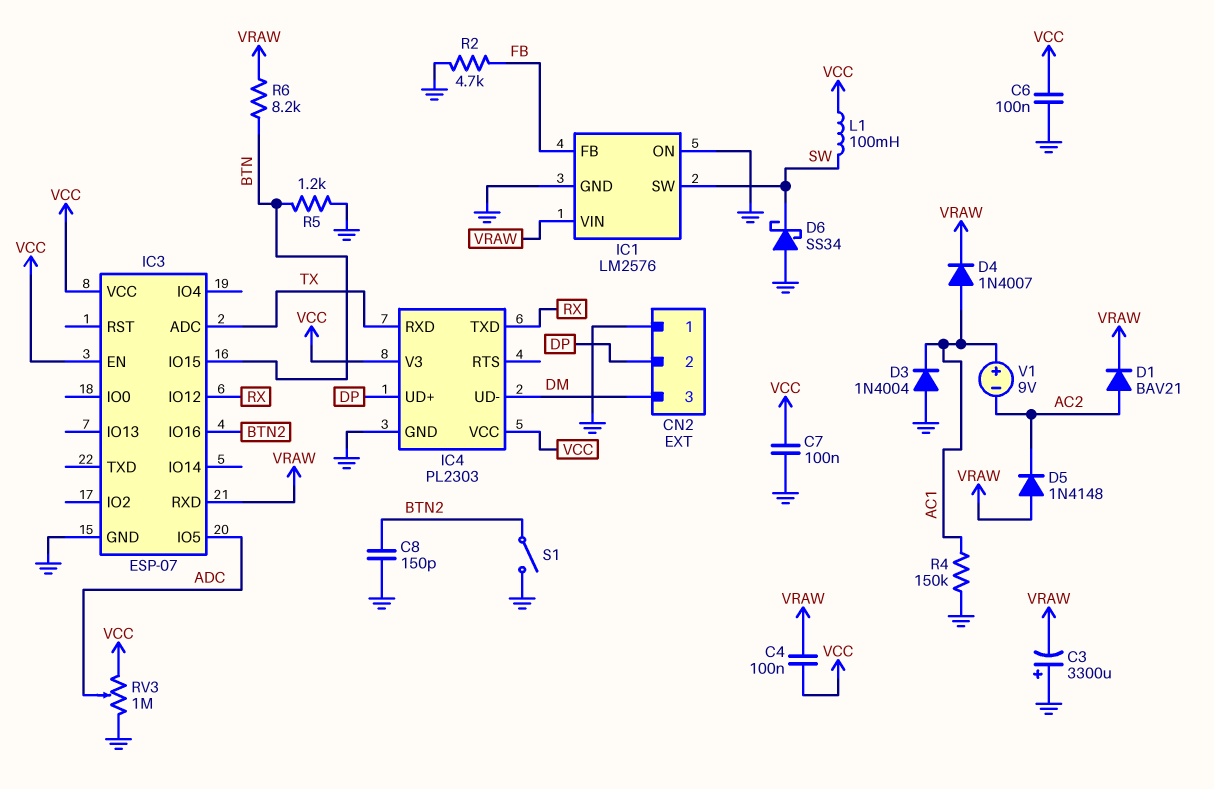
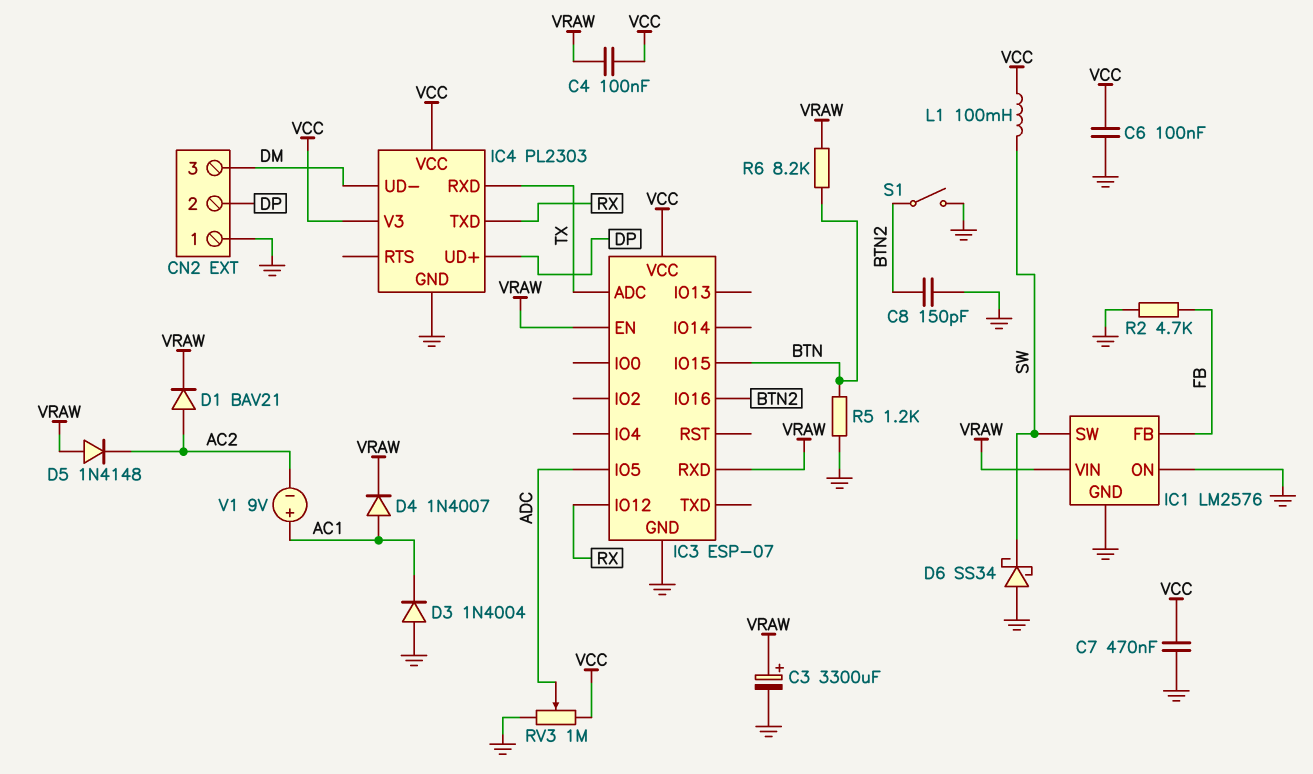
C3: 3300uF (plus GND, minus VRAW) -> 3300uF (plus VRAW, minus GND)
C7: 100nF (GND, VCC) -> 470nF (GND, VCC)
IC3 pin EN: VCC -> VRAW
R4: 150k (AC1, GND) -> none

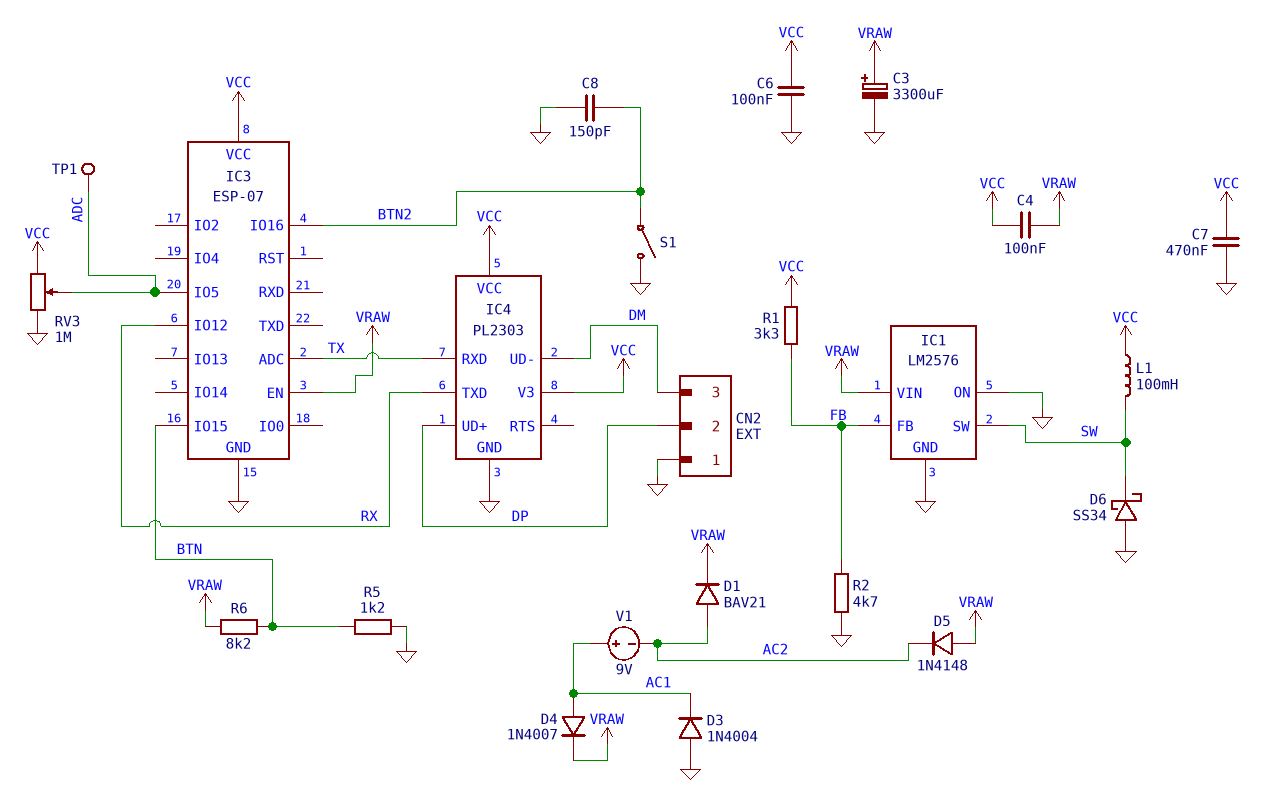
IC3 pin RXD: VRAW -> none
R1: none -> 3.3k (FB, VCC)
TP1: none -> test point (ADC)

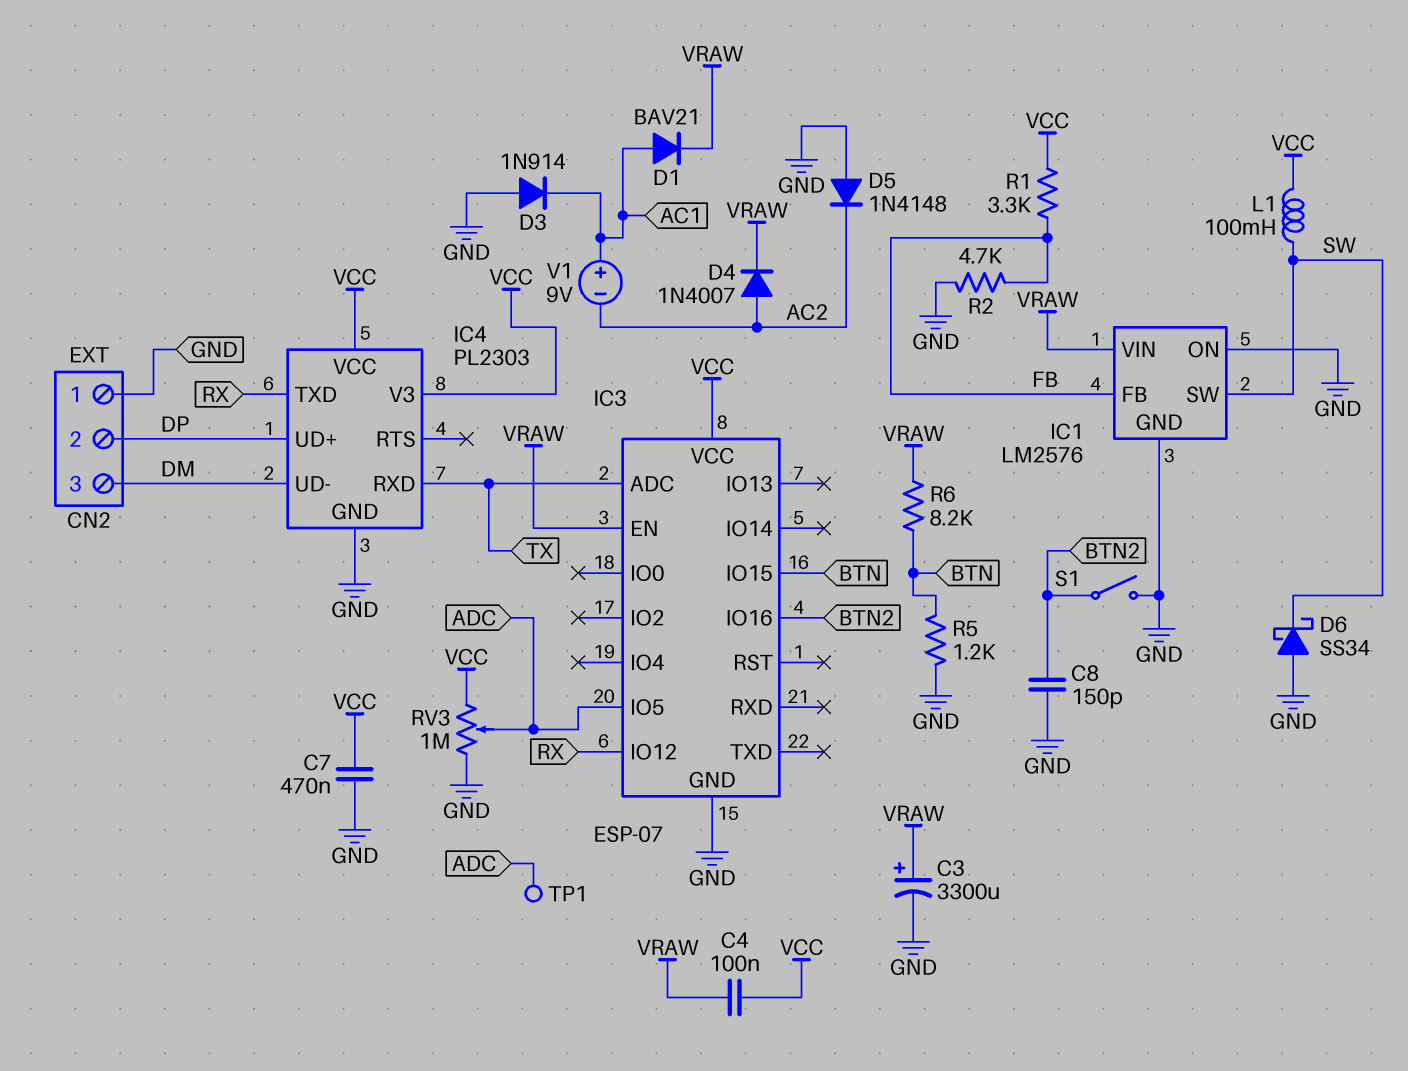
C6: 100nF (GND, VCC) -> none
D1: diode BAV21 (A AC2, K VRAW) -> diode BAV21 (A AC1, K VRAW)
D3: diode 1N4004 (A GND, K AC1) -> diode 1N914 (A GND, K AC1)
D4: diode 1N4007 (A AC1, K VRAW) -> diode 1N4007 (A AC2, K VRAW)
D5: diode 1N4148 (A VRAW, K AC2) -> diode 1N4148 (A GND, K AC2)

